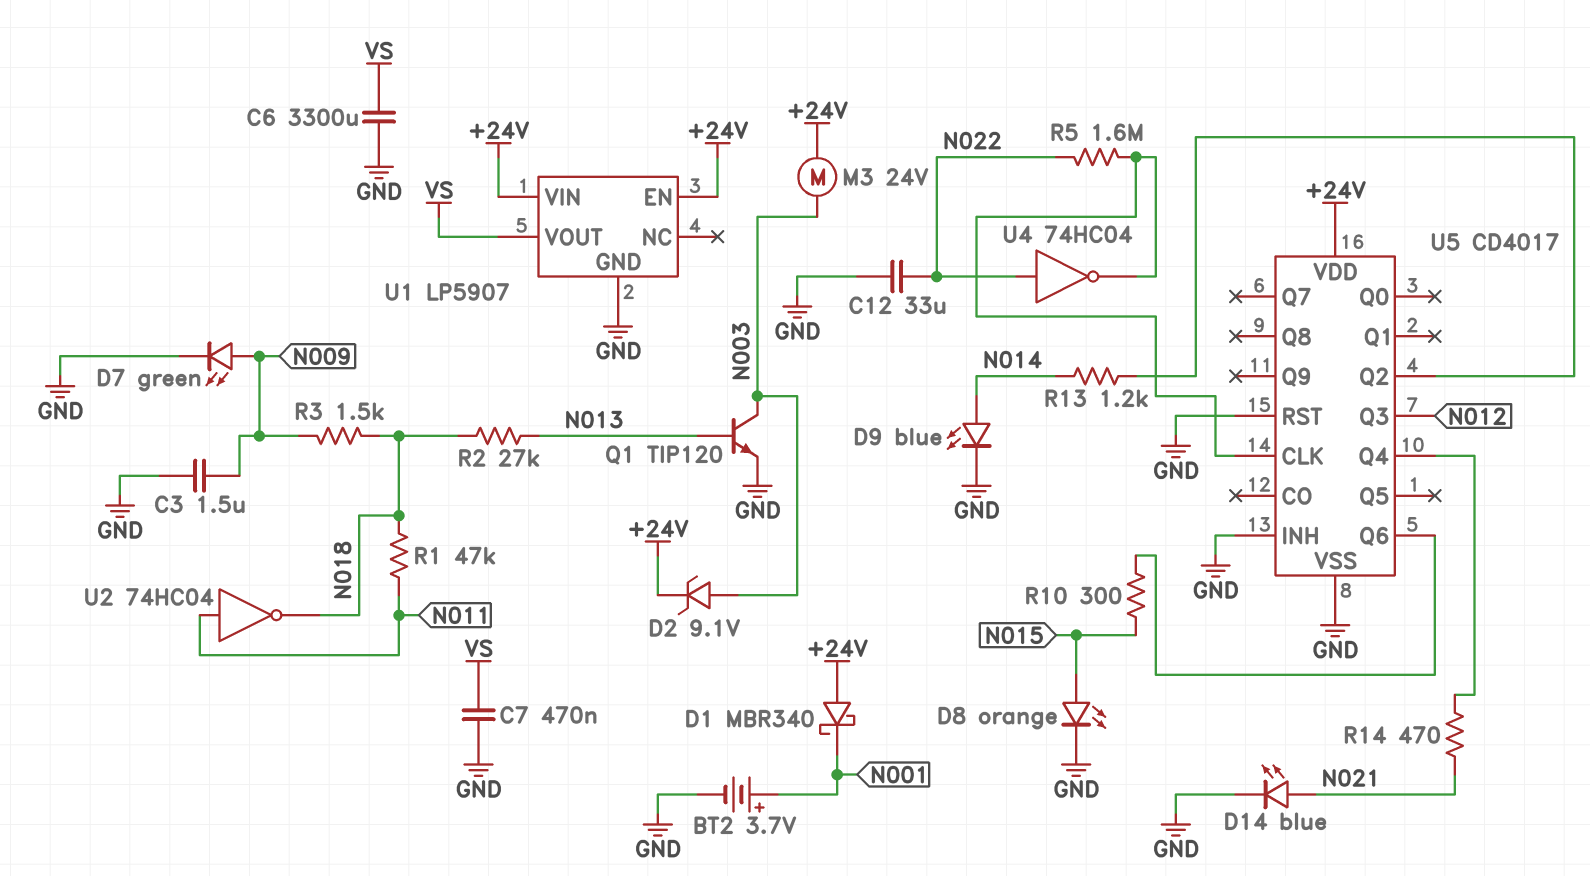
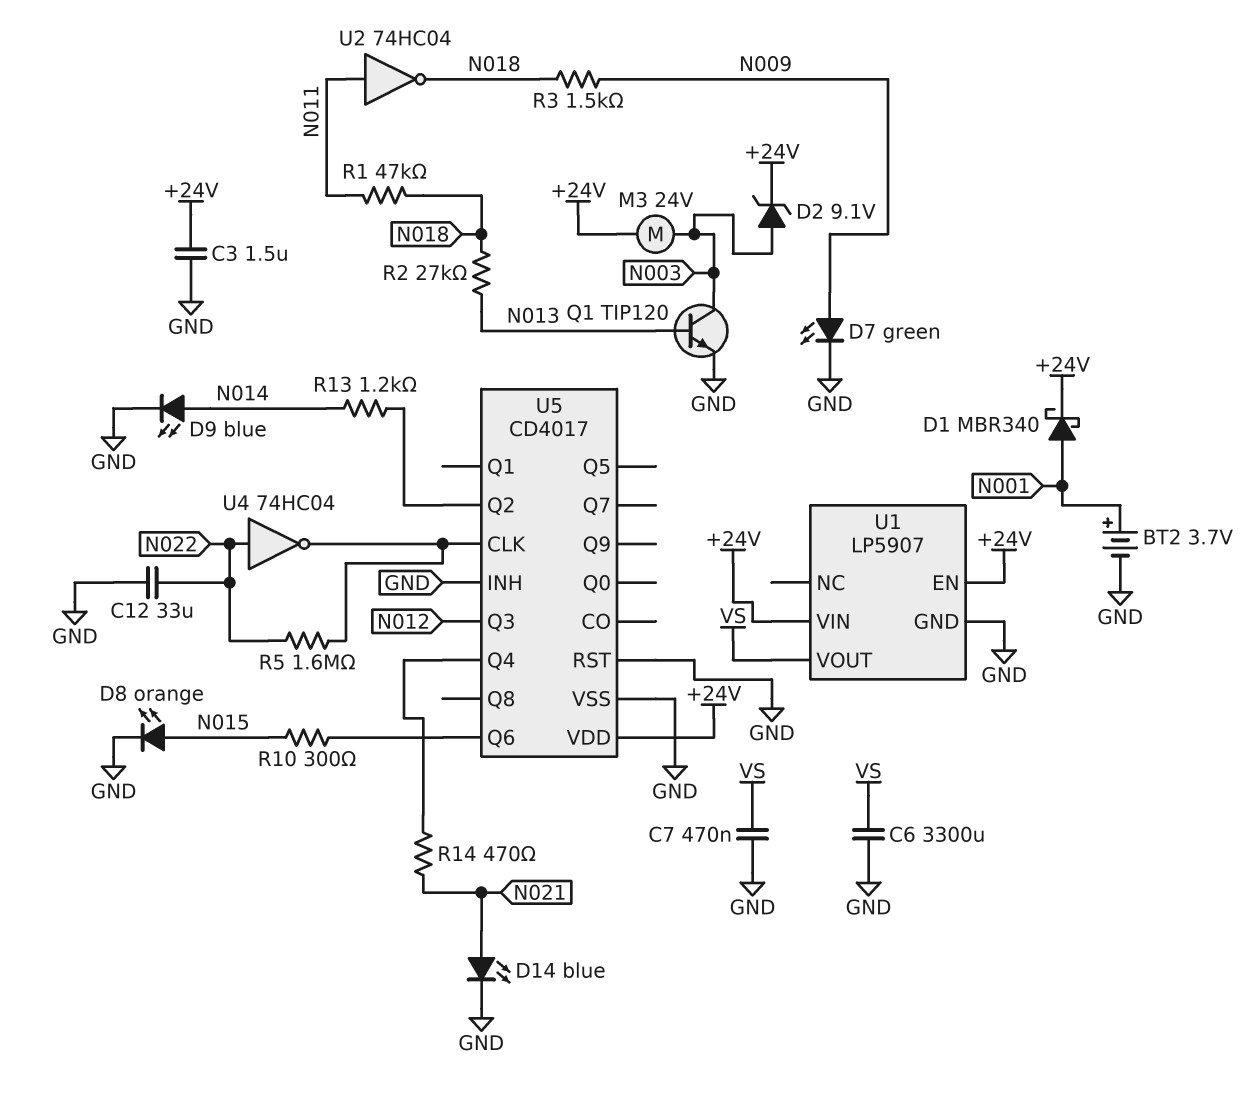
C3: 1.5uF (GND, N009) -> 1.5uF (+24V, GND)
D1: schottky MBR340 (A +24V, K N001) -> schottky MBR340 (A N001, K +24V)

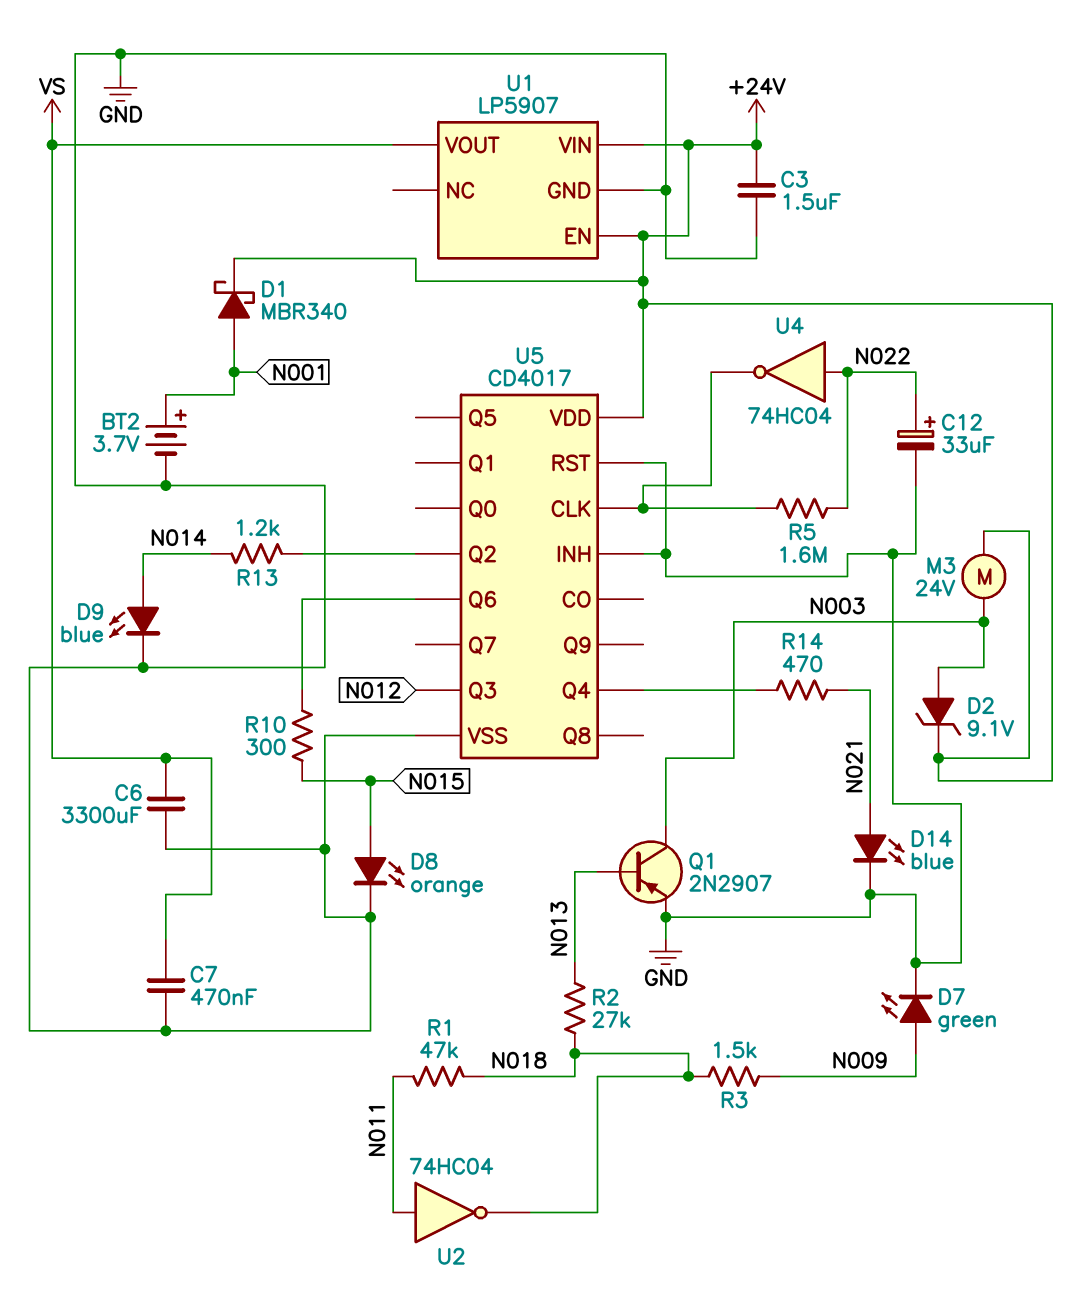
C12: 33uF (GND, N022) -> 33uF (plus N022, minus GND)
Q1: NPN TIP120 (B N013, C N003, E GND) -> PNP 2N2907 (B N013, C N003, E GND)

